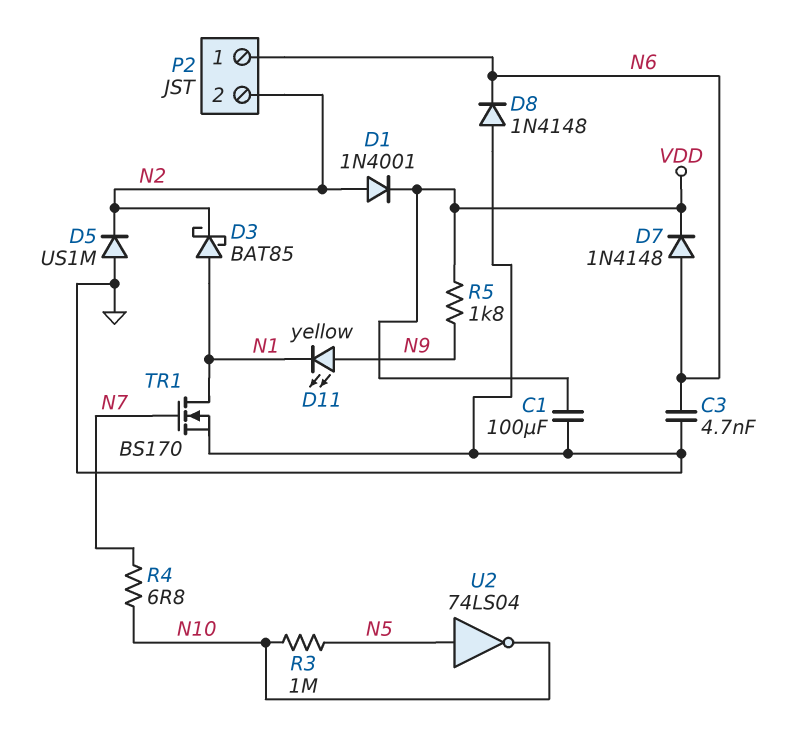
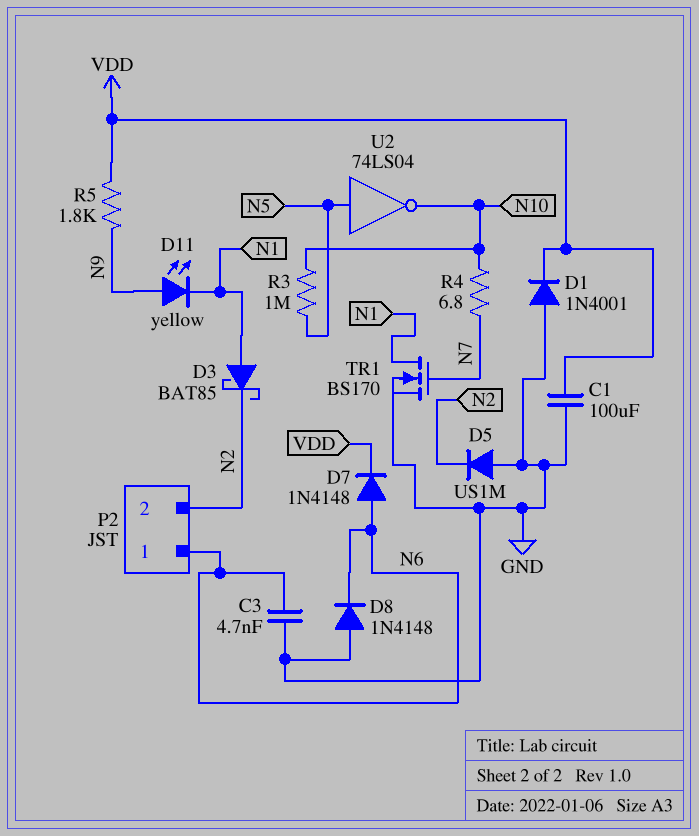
D1: diode 1N4001 (A N2, K VDD) -> diode 1N4001 (A GND, K VDD)

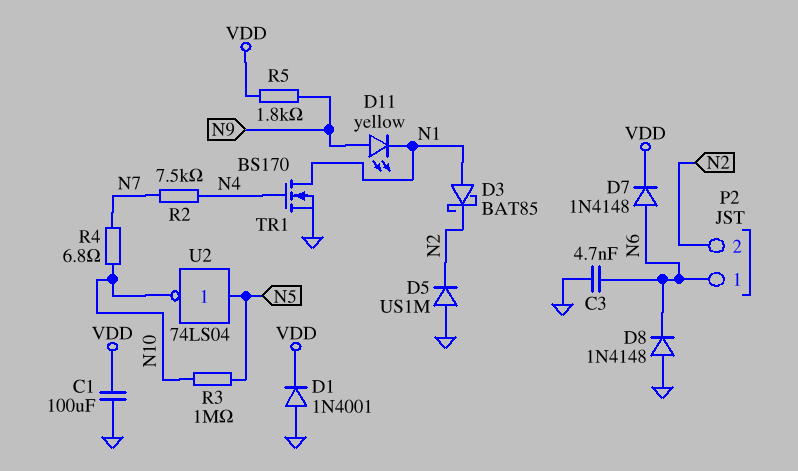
R2: none -> 7.5k (N4, N7)
TR1: NMOS BS170 (G N7, D N1, S GND) -> NMOS BS170 (G N4, D N1, S GND)

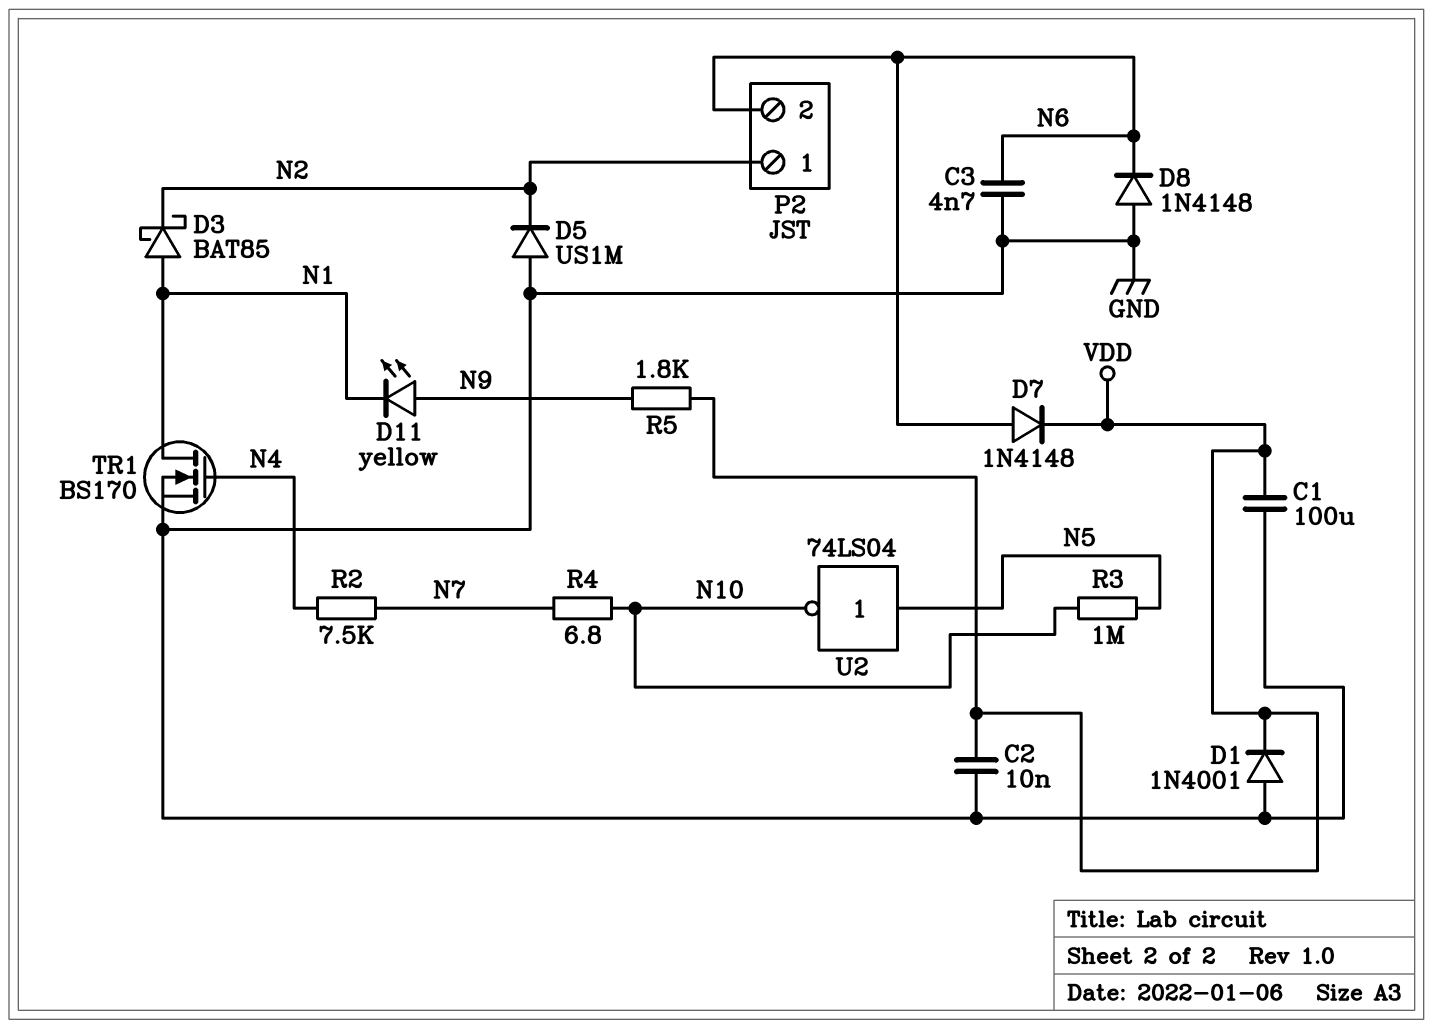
C2: none -> 10nF (GND, VDD)
P2 pin 1: N6 -> N2
P2 pin 2: N2 -> N6

